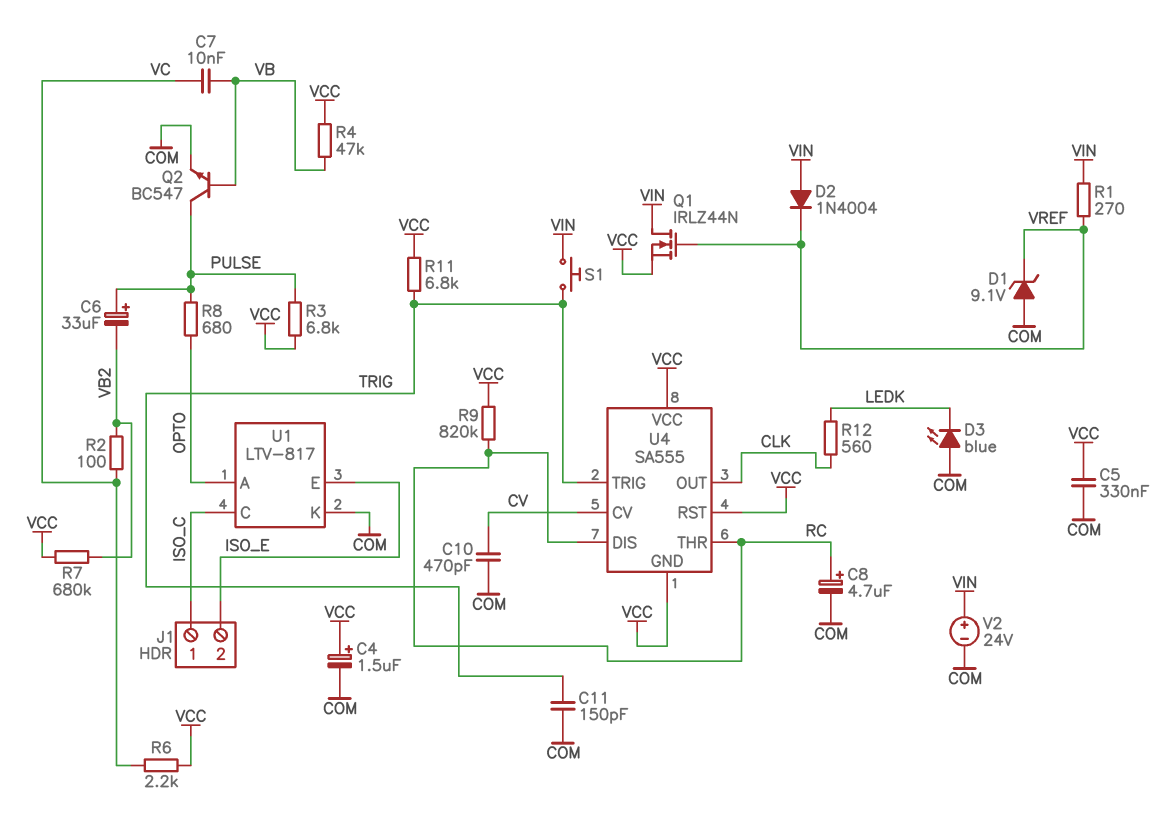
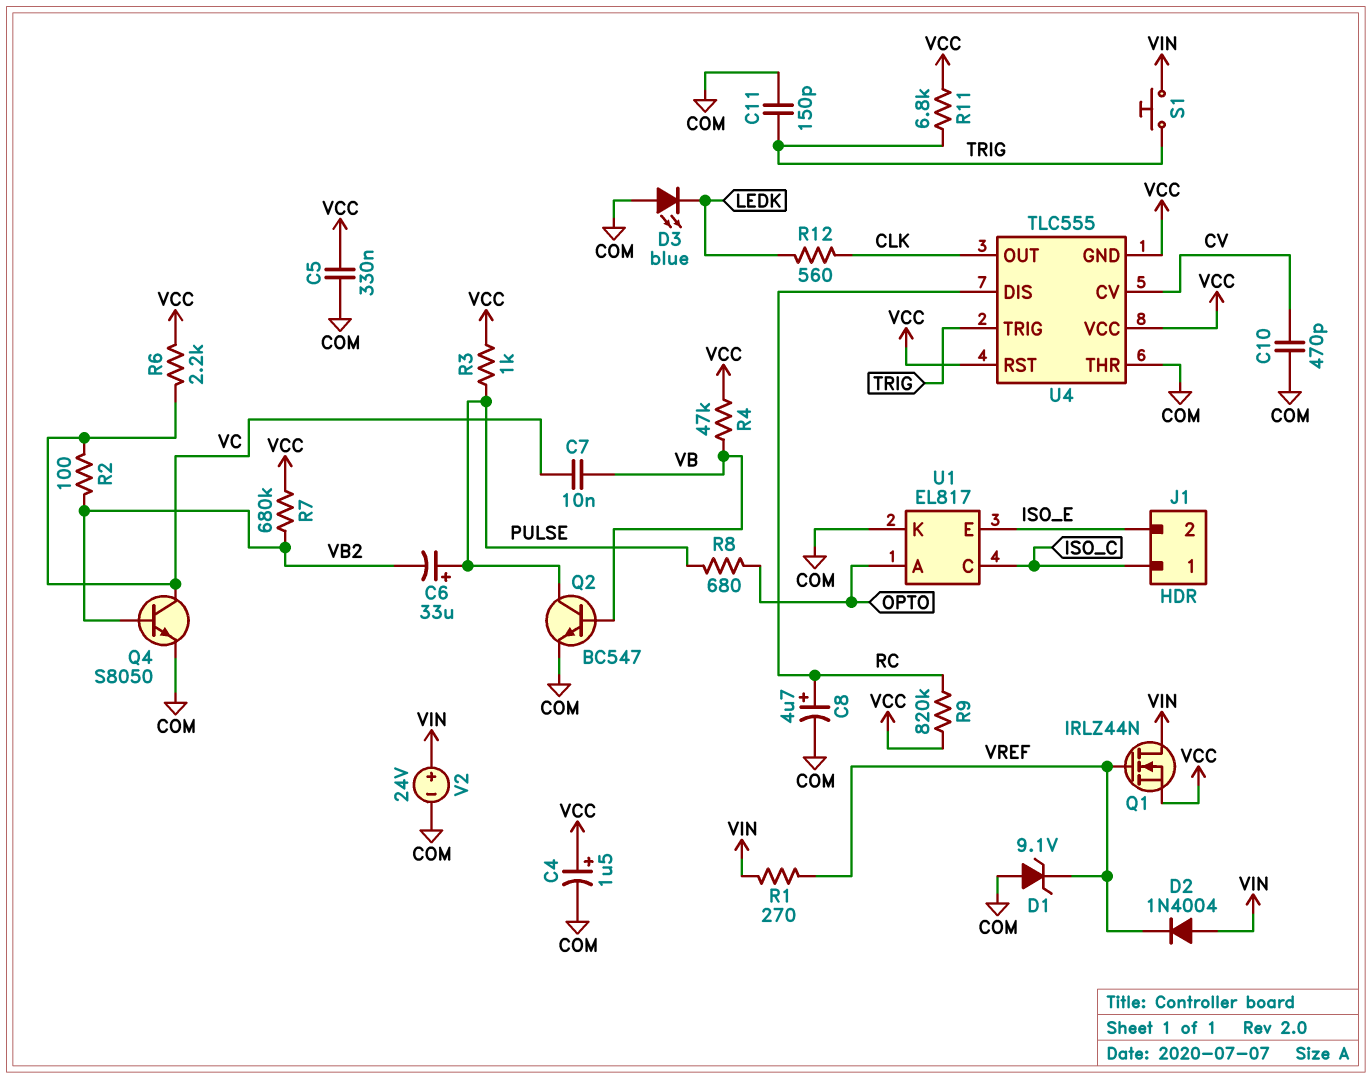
Q4: none -> NPN S8050 (B VB2, C VC, E COM)
R3: 6.8k (PULSE, VCC) -> 1k (PULSE, VCC)
U1: LTV-817 -> EL817
U4: SA555 -> TLC555
U4 pin THR: RC -> COM

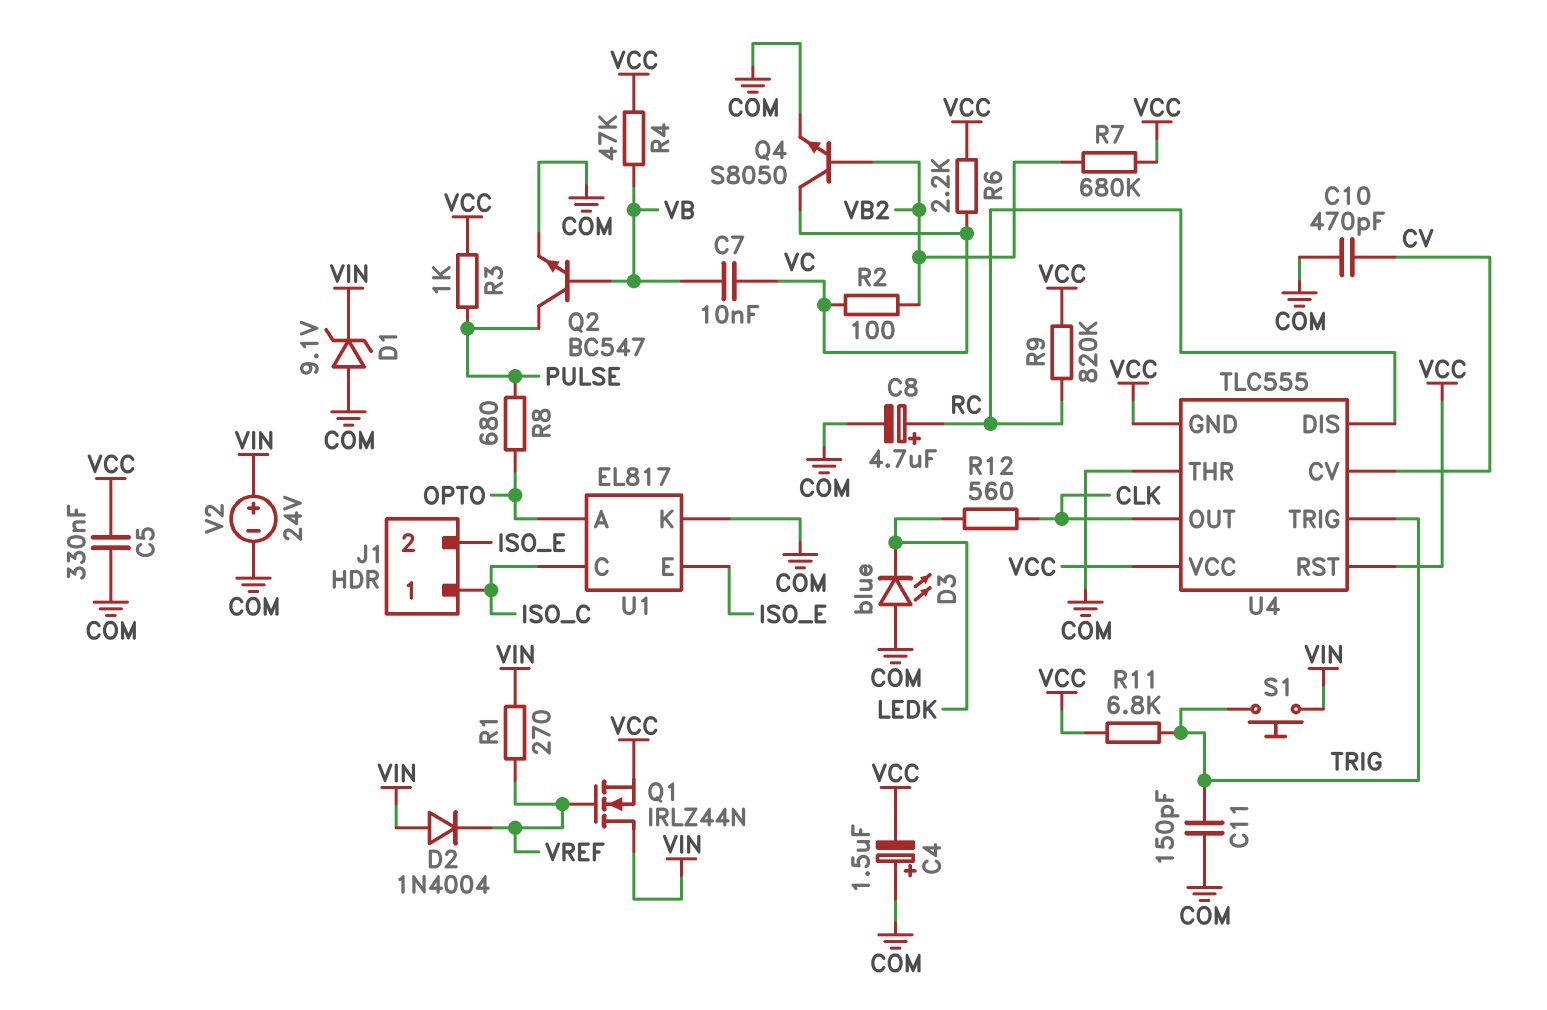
C4: 1.5uF (plus VCC, minus COM) -> 1.5uF (plus COM, minus VCC)
C6: 33uF (plus PULSE, minus VB2) -> none
D1: zener 9.1V (A COM, K VREF) -> zener 9.1V (A COM, K VIN)

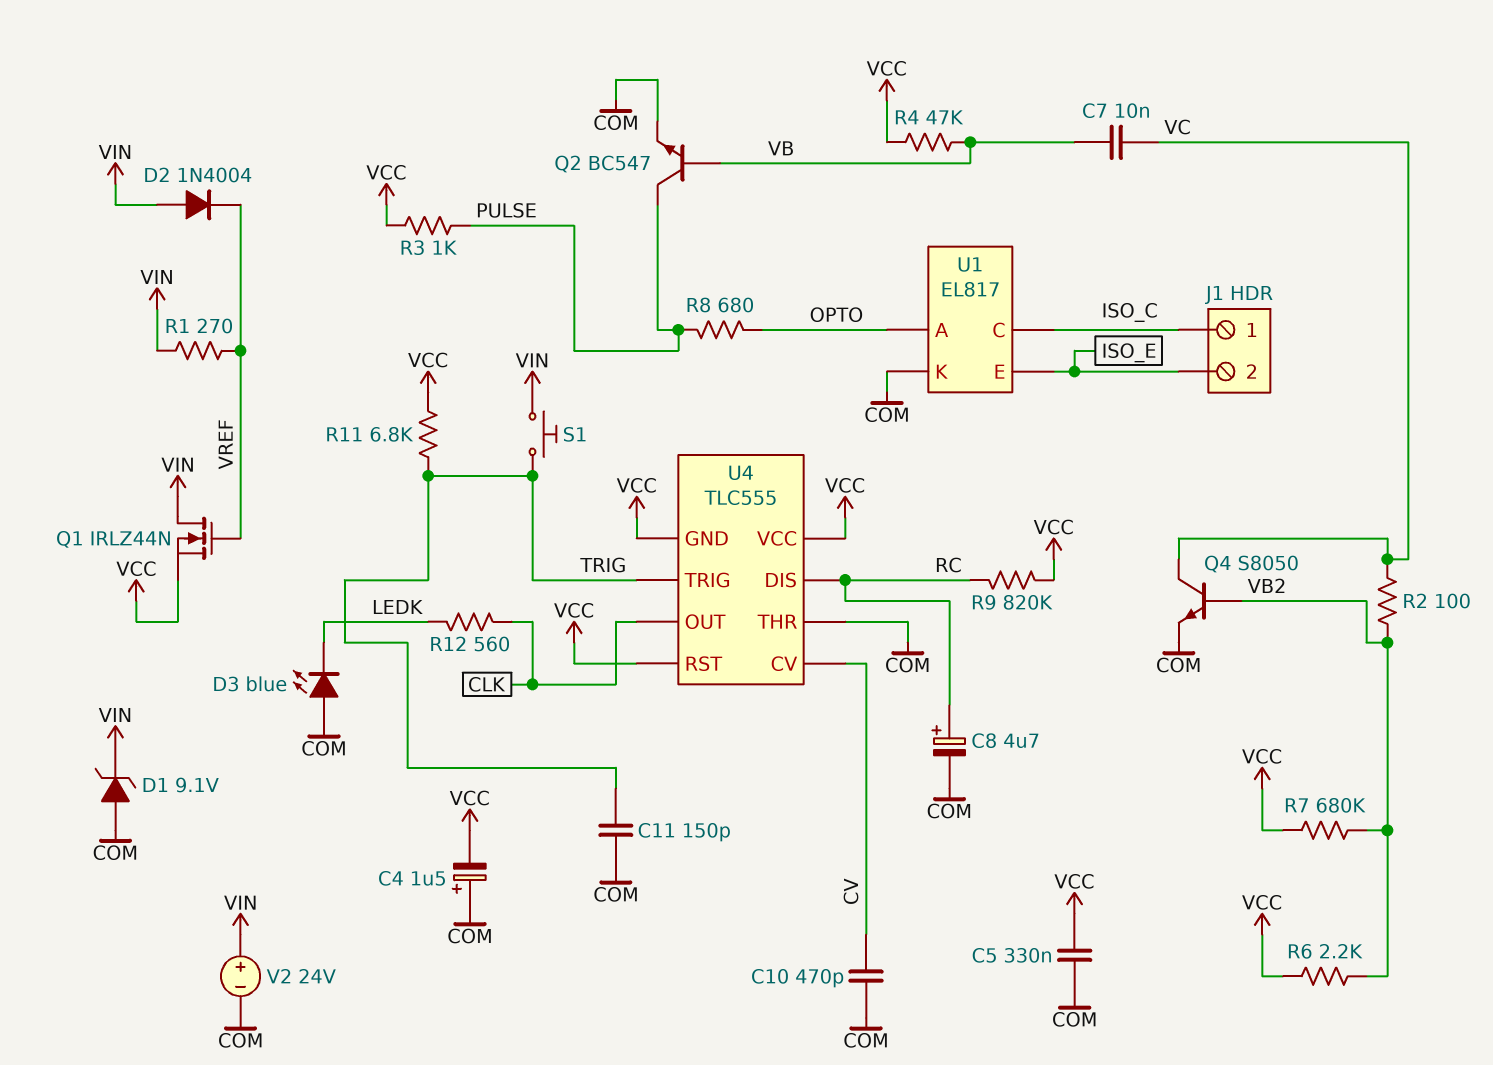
R6: 2.2k (VC, VCC) -> 2.2k (VB2, VCC)

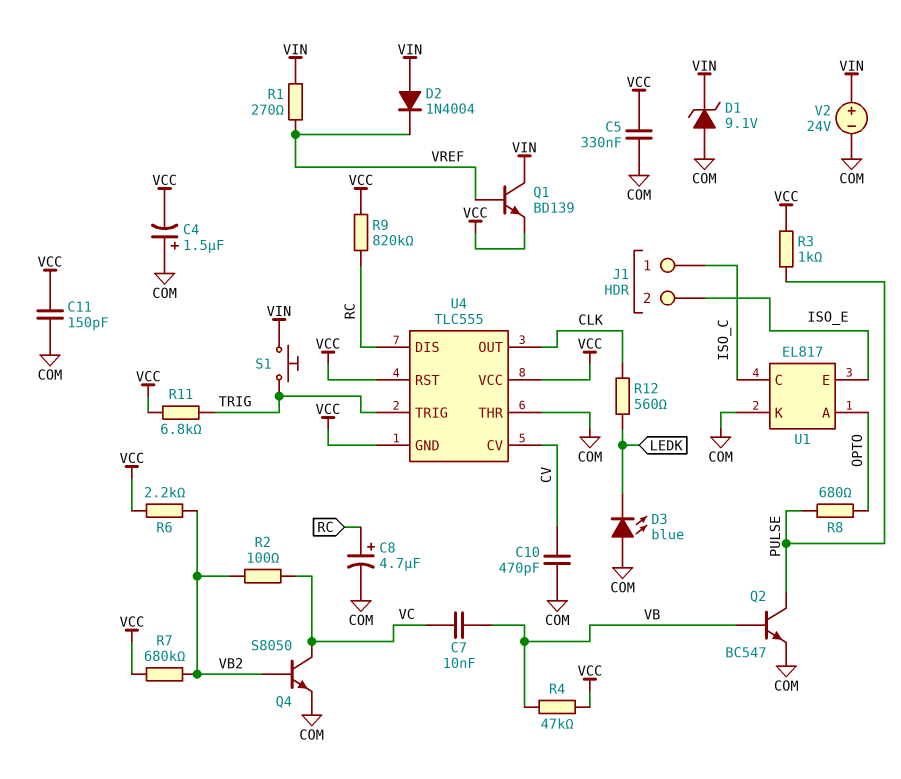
C11: 150pF (COM, TRIG) -> 150pF (COM, VCC)
Q1: NMOS IRLZ44N (G VREF, D VIN, S VCC) -> NPN BD139 (B VREF, C VIN, E VCC)

